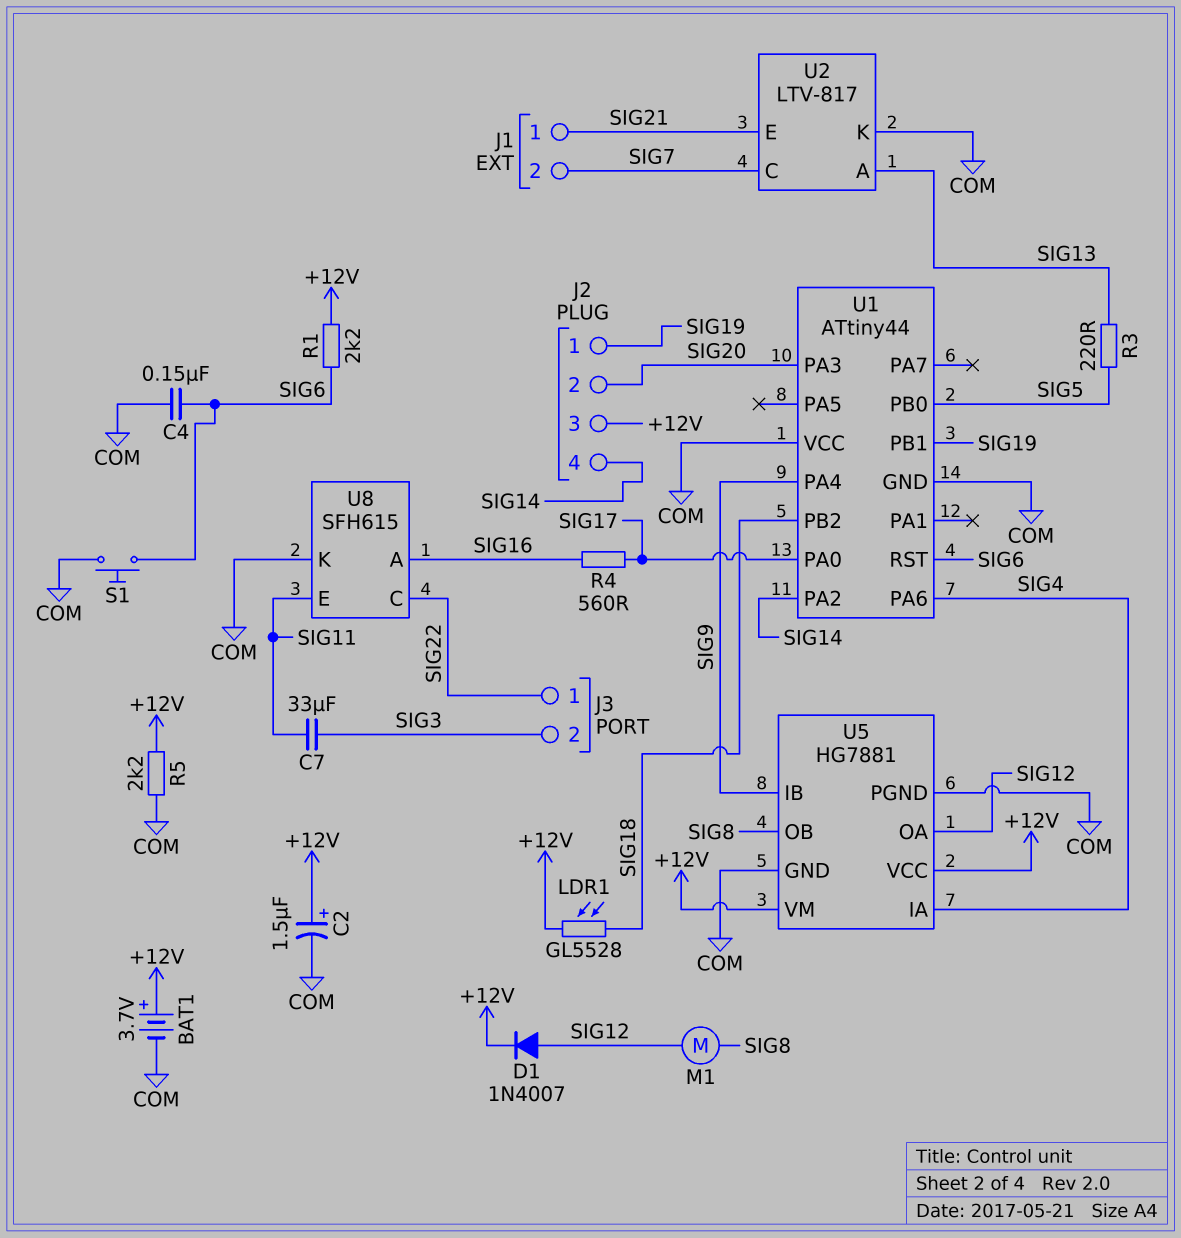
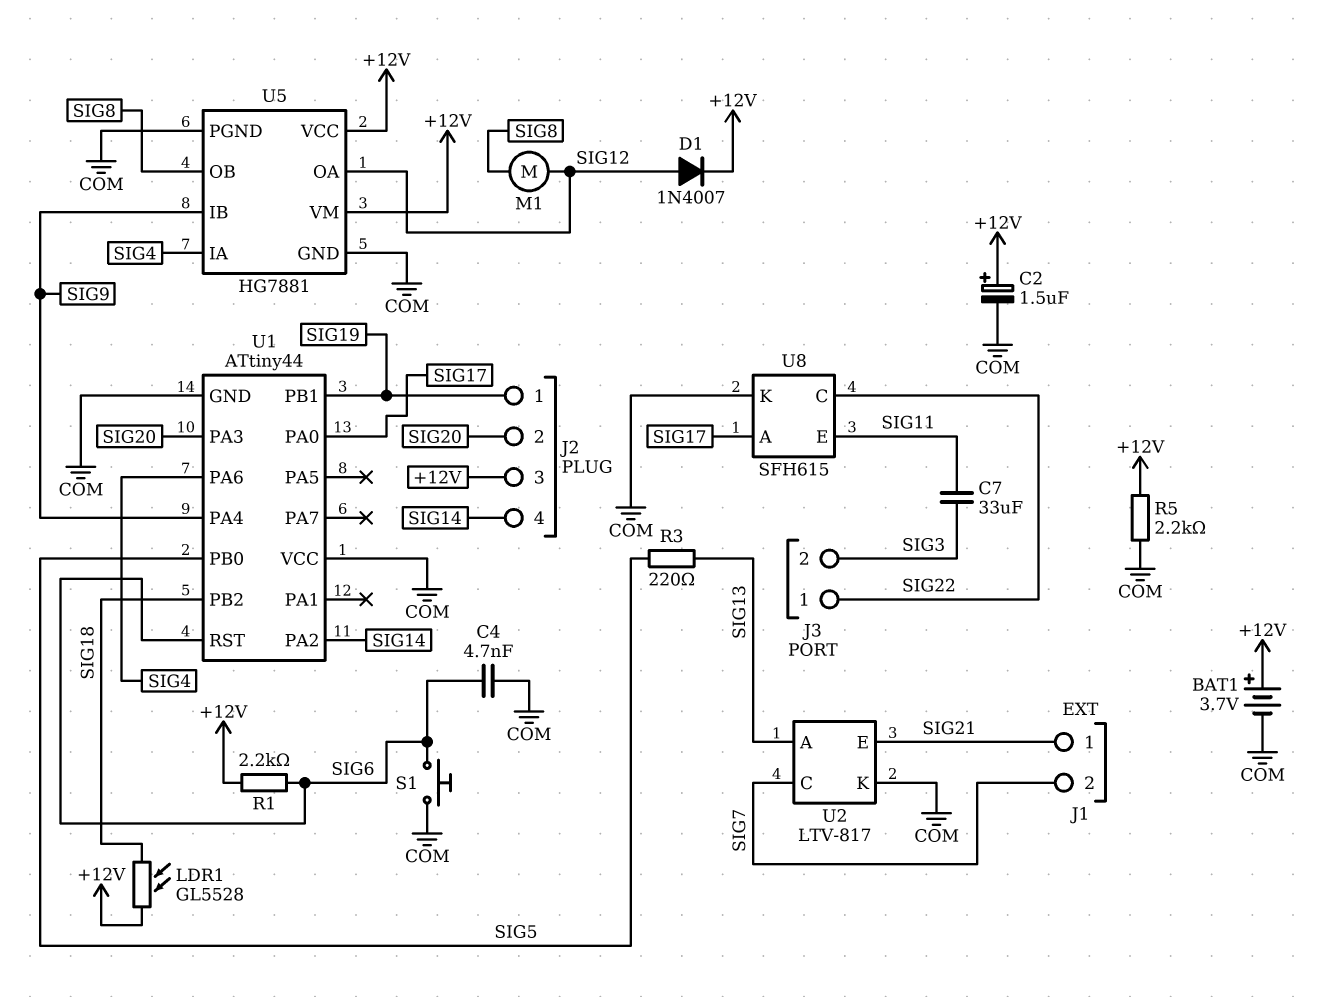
C4: 150nF (COM, SIG6) -> 4.7nF (COM, SIG6)
R4: 560 (SIG16, SIG17) -> none
U8 pin A: SIG16 -> SIG17

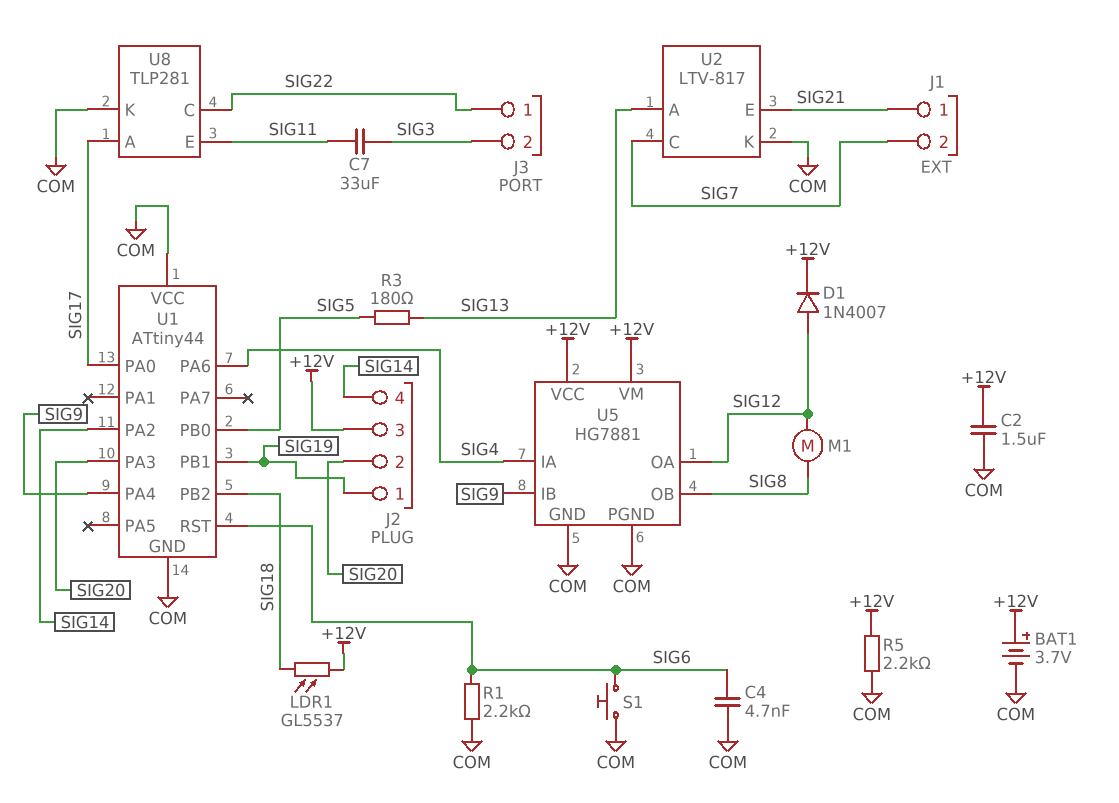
C2: 1.5uF (plus +12V, minus COM) -> 1.5uF (+12V, COM)
LDR1: GL5528 (+12V, SIG18) -> GL5537 (+12V, SIG18)
R1: 2.2k (+12V, SIG6) -> 2.2k (COM, SIG6)
R3: 220 (SIG5, SIG13) -> 180 (SIG5, SIG13)
U8: SFH615 -> TLP281

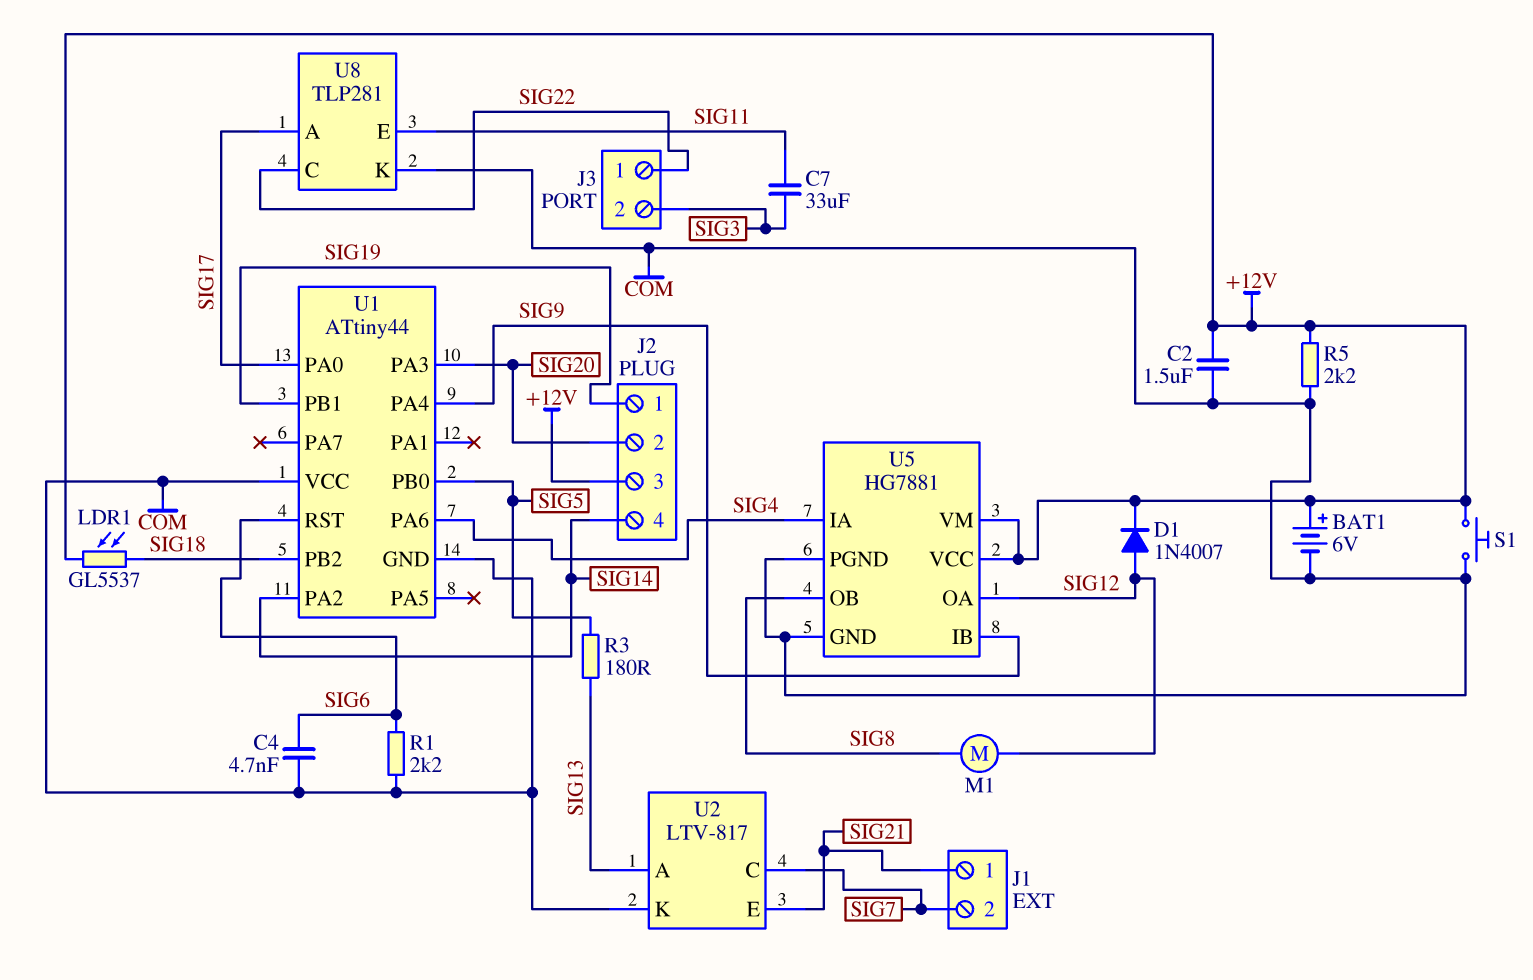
BAT1: 3.7V (plus +12V, minus COM) -> 6V (plus +12V, minus COM)
S1: button (COM, SIG6) -> button (+12V, COM)

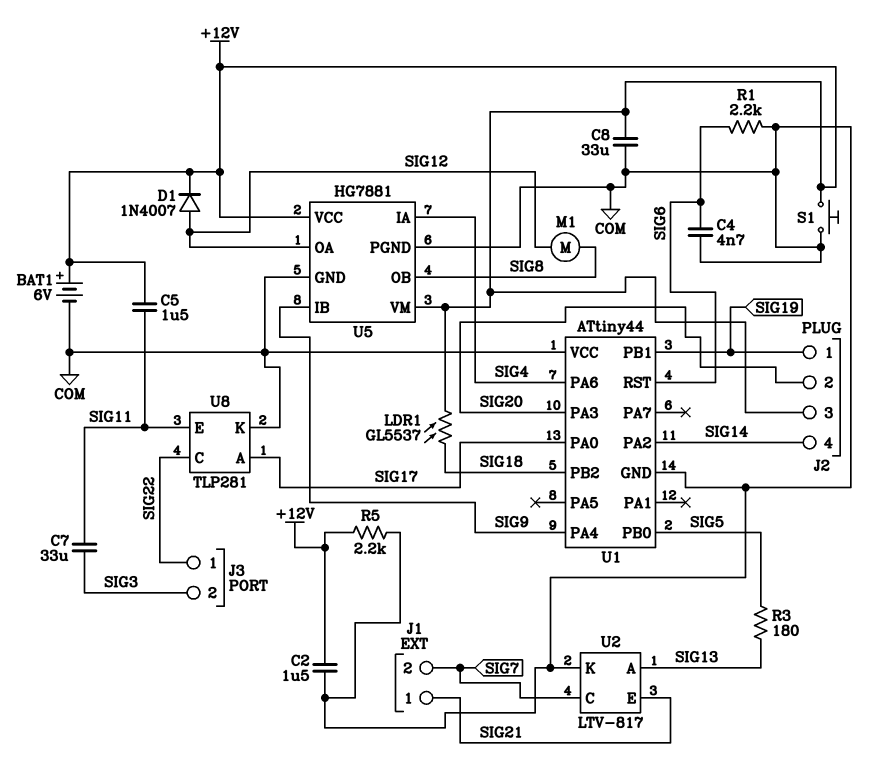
C5: none -> 1.5uF (+12V, SIG11)
C8: none -> 33uF (+12V, COM)

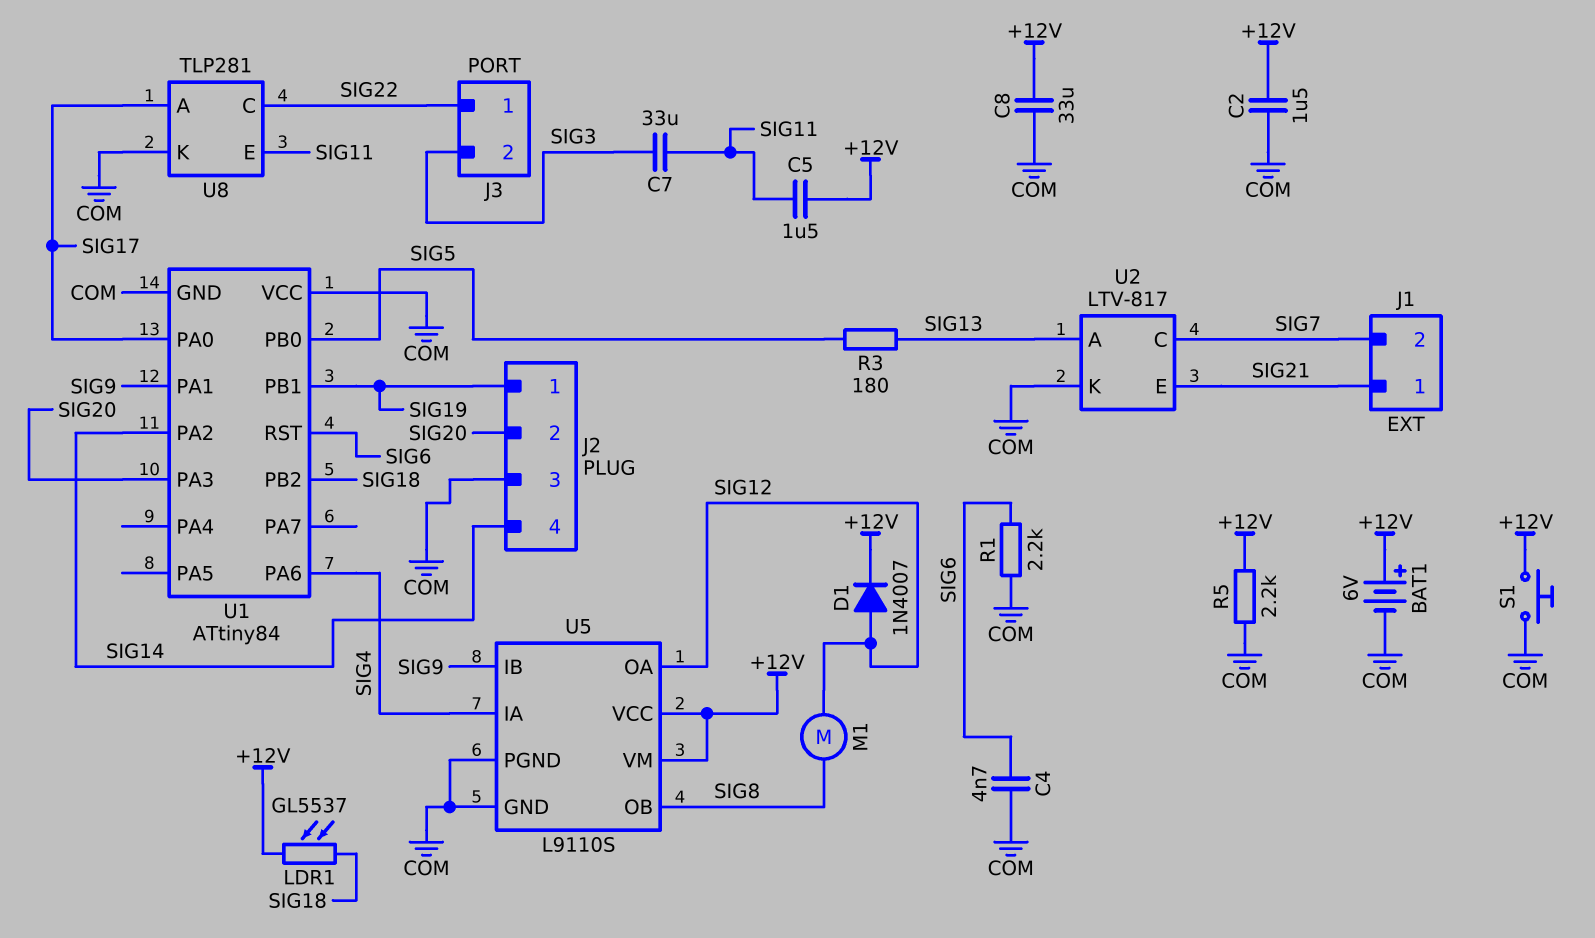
J2 pin 3: +12V -> COM
U1: ATtiny44 -> ATtiny84
U1 pin PA1: none -> SIG9
U1 pin PA4: SIG9 -> none
U5: HG7881 -> L9110S

